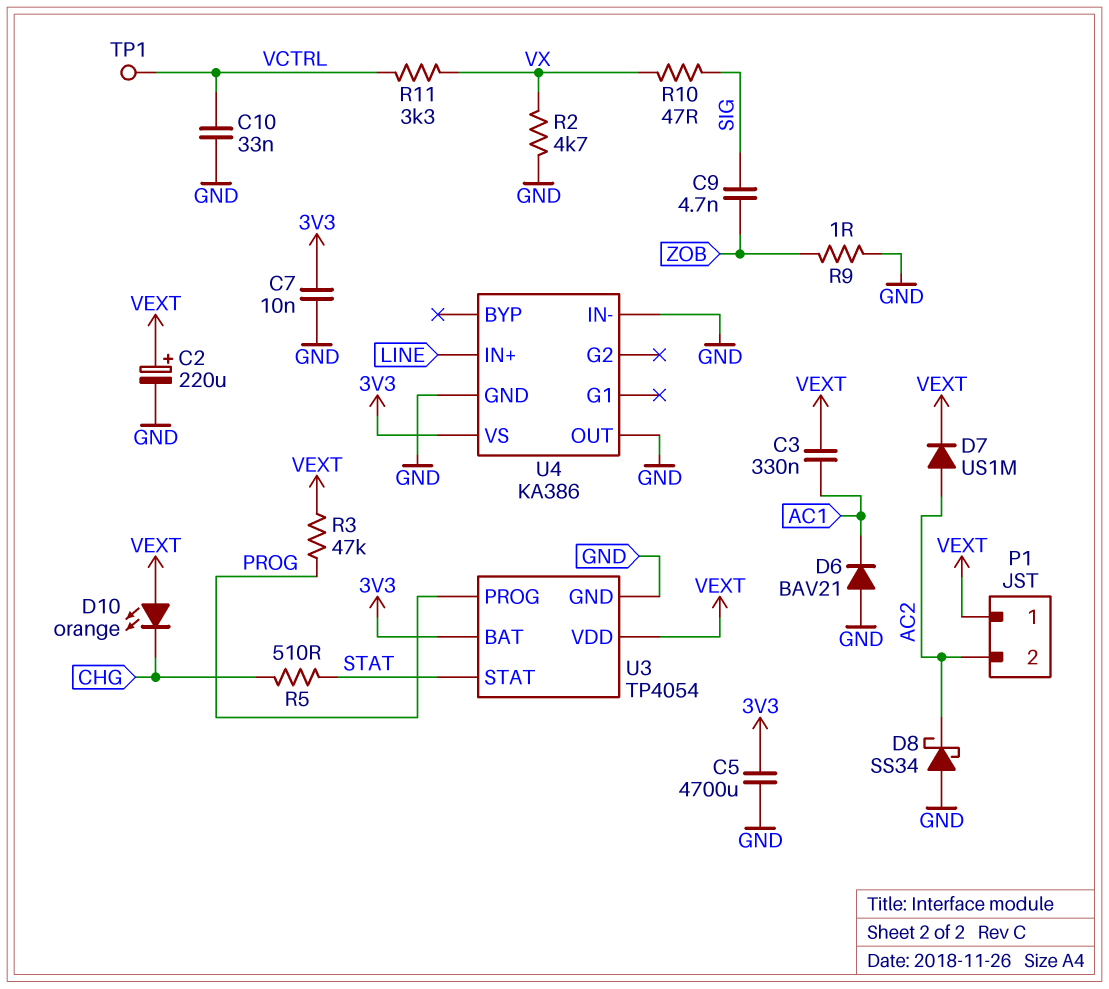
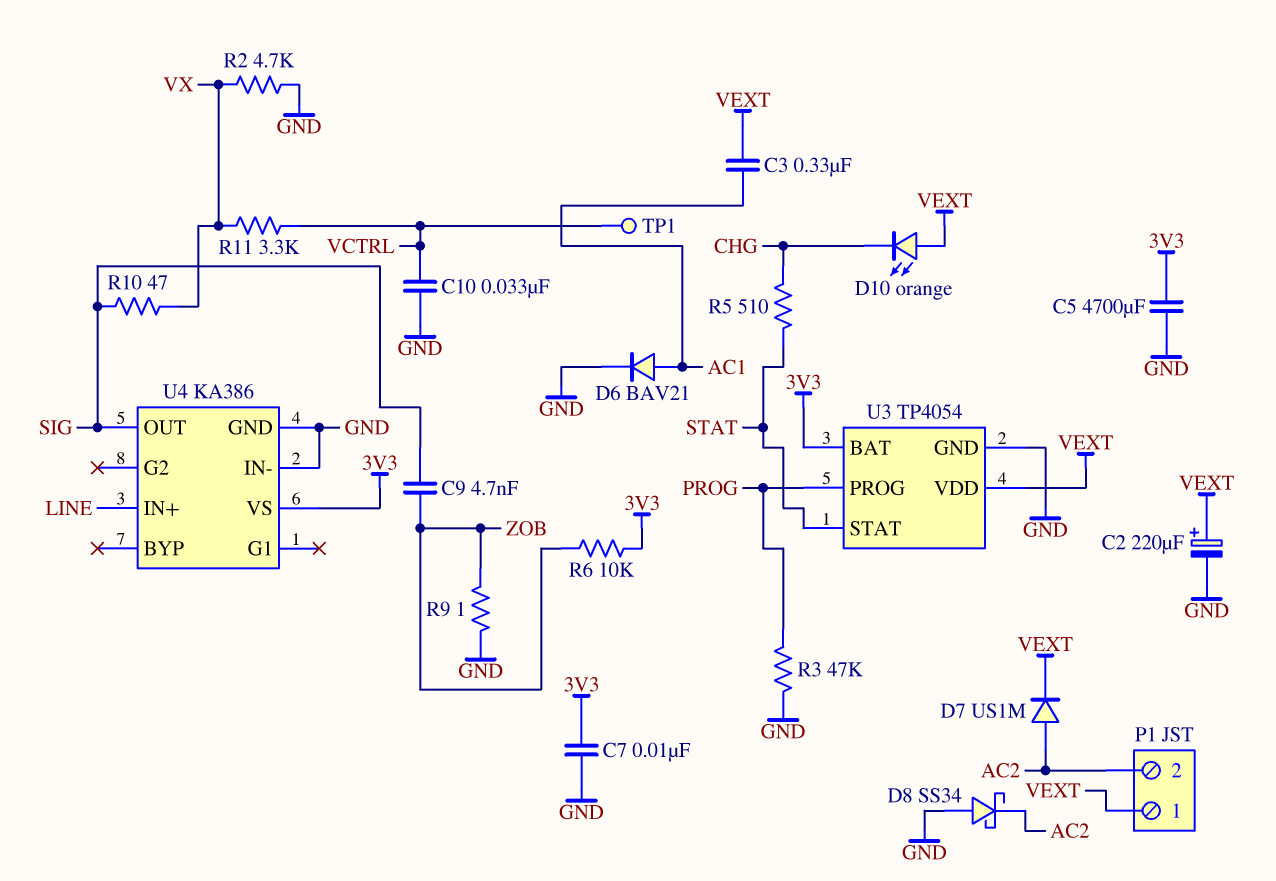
D6: diode BAV21 (A GND, K AC1) -> diode BAV21 (A AC1, K GND)
R3: 47k (PROG, VEXT) -> 47k (GND, PROG)
R6: none -> 10k (3V3, ZOB)
U4 pin OUT: GND -> SIG

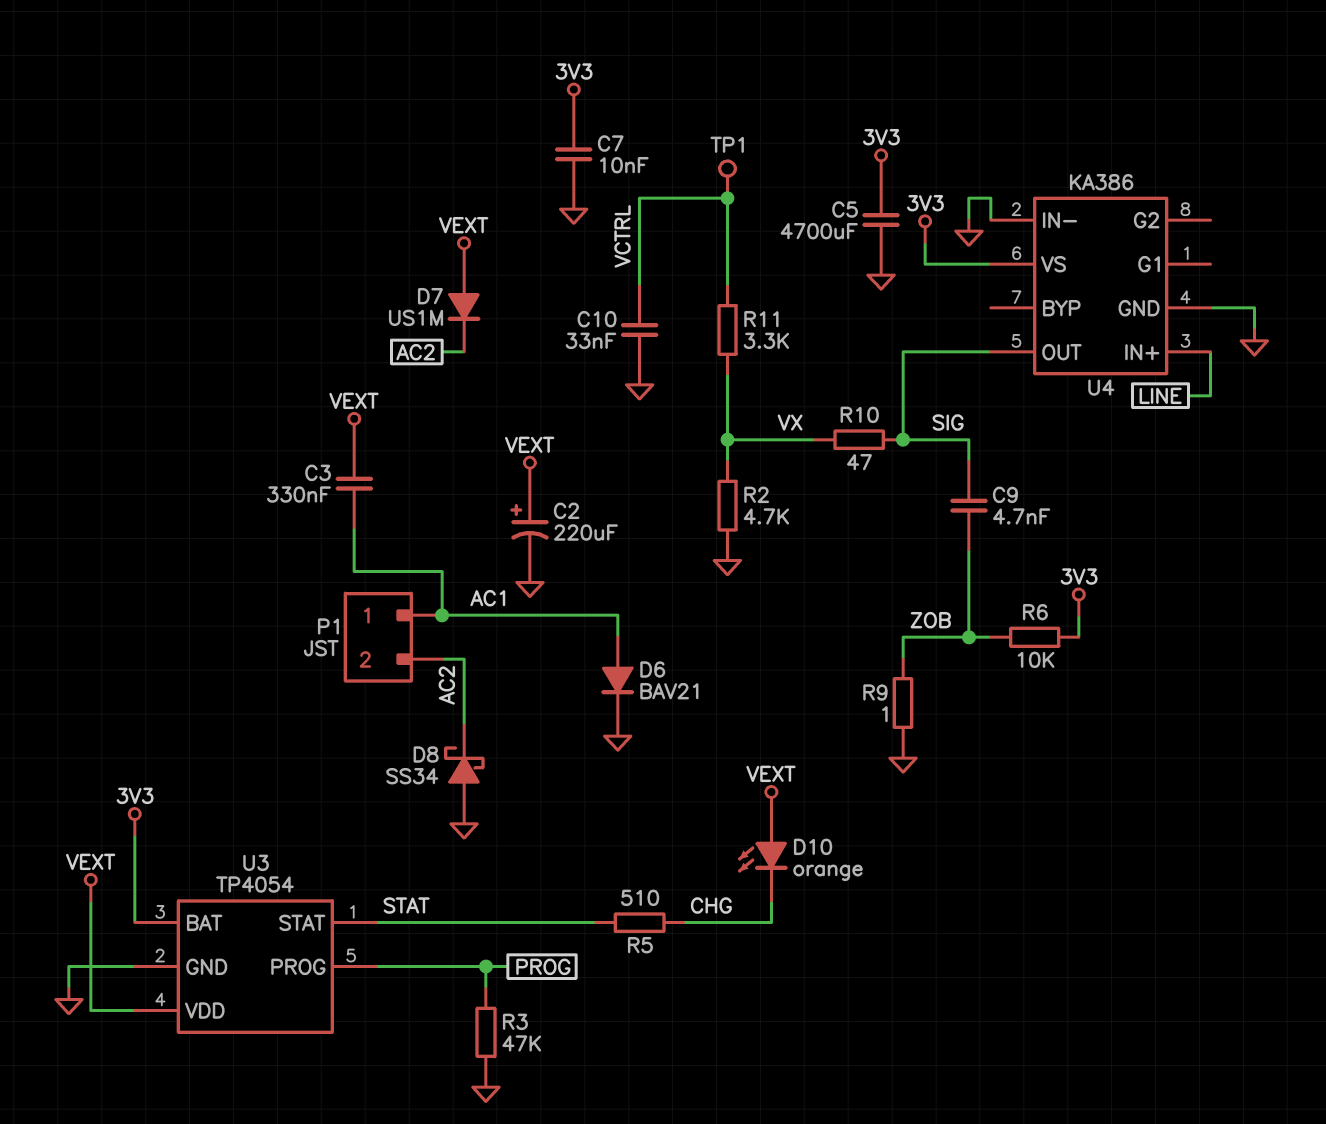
D7: diode US1M (A AC2, K VEXT) -> diode US1M (A VEXT, K AC2)
P1 pin 1: VEXT -> AC1

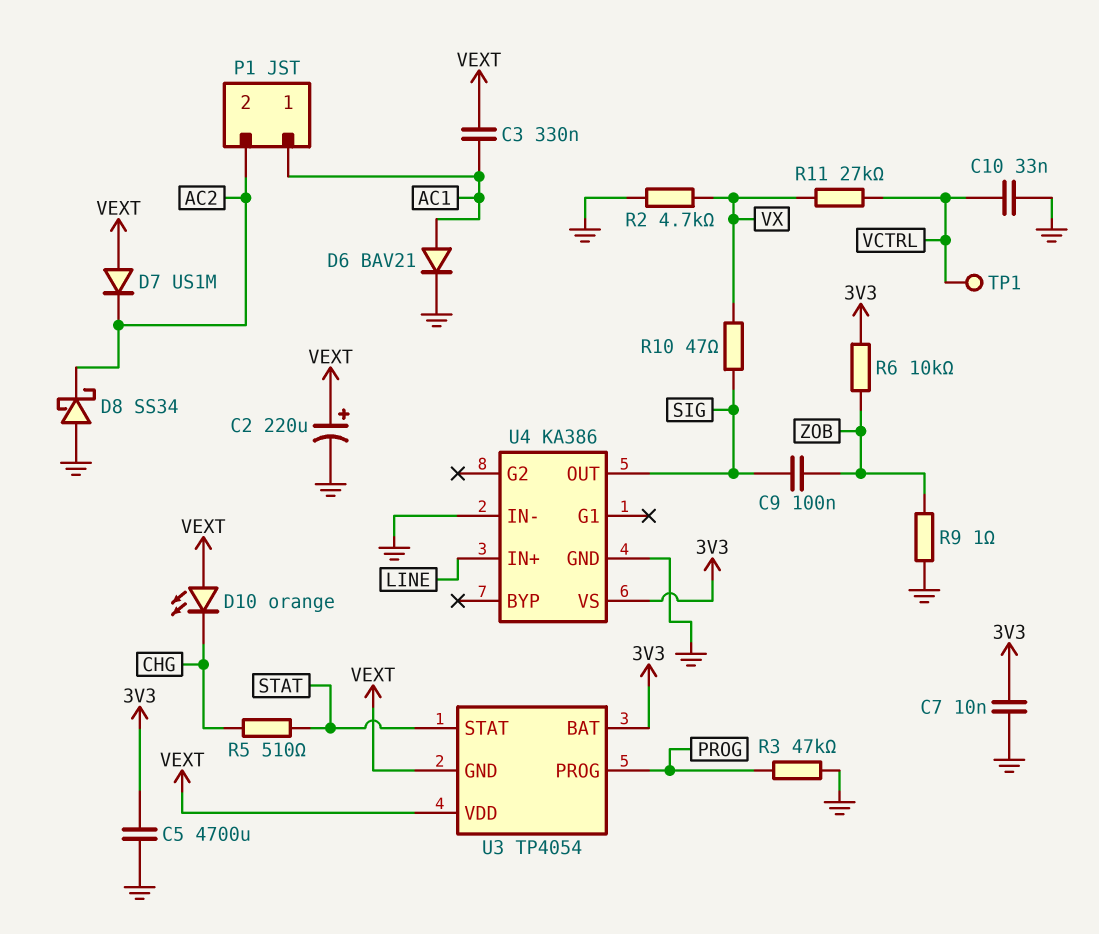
C9: 4.7nF (SIG, ZOB) -> 100nF (SIG, ZOB)
R11: 3.3k (VCTRL, VX) -> 27k (VCTRL, VX)
U3 pin GND: GND -> VEXT

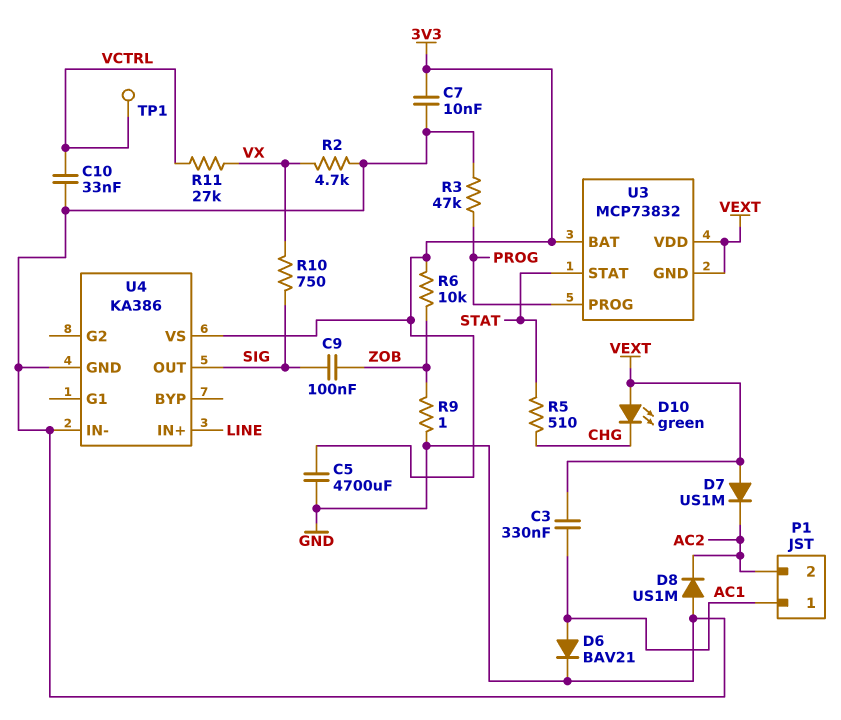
C2: 220uF (plus VEXT, minus GND) -> none
D8: schottky SS34 (A GND, K AC2) -> diode US1M (A GND, K AC2)
D10: LED orange (A VEXT, K CHG) -> LED green (A VEXT, K CHG)
R10: 47 (SIG, VX) -> 750 (SIG, VX)
U3: TP4054 -> MCP73832

